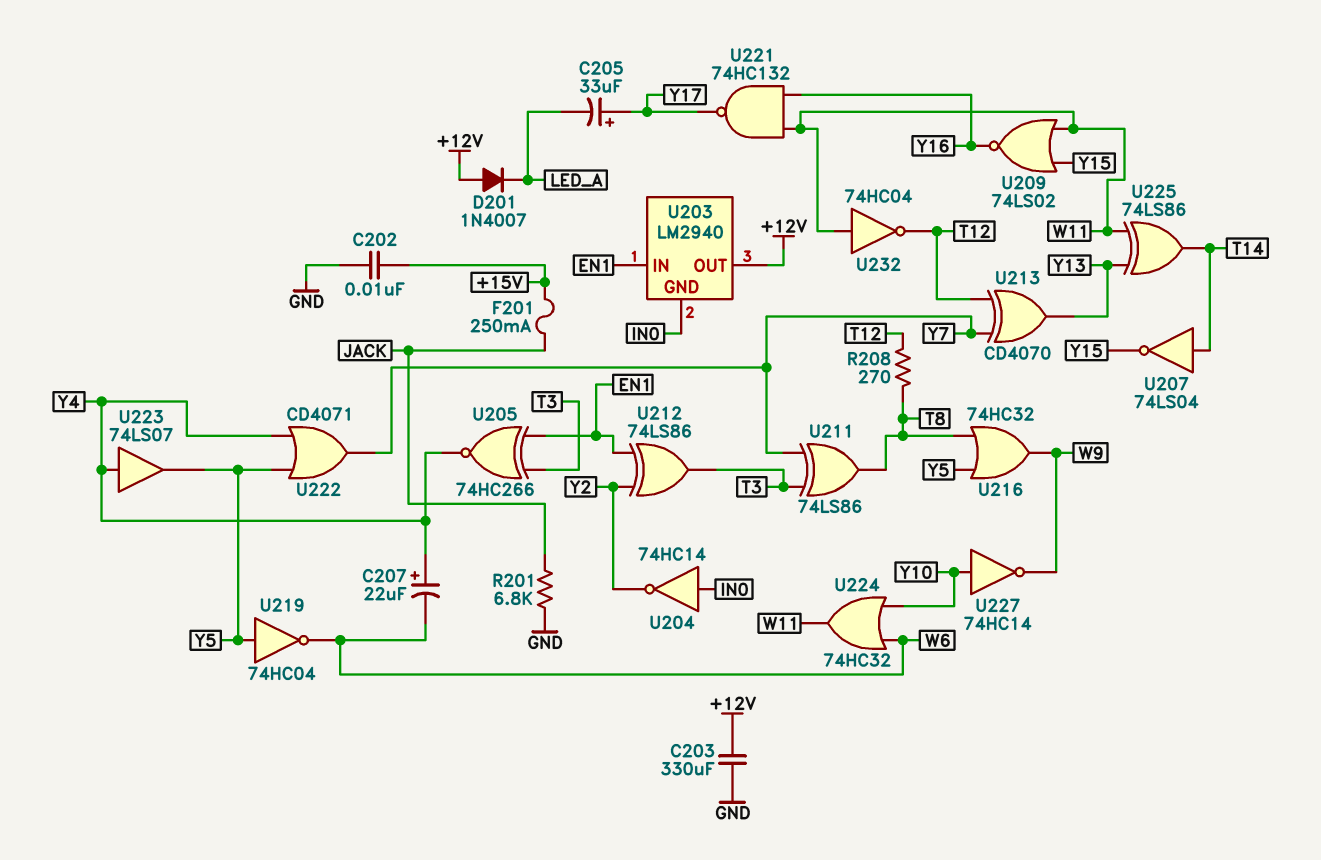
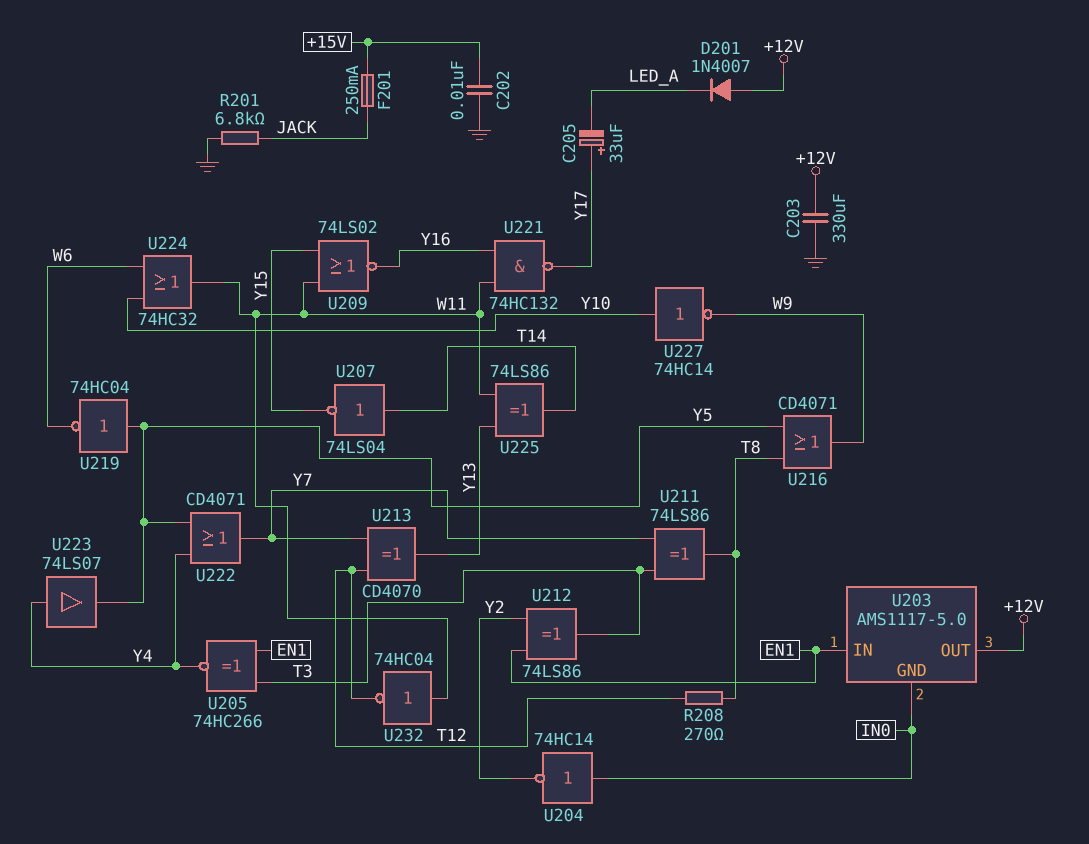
C207: 22uF (plus Y4, minus W6) -> none
U203: LM2940 -> AMS1117-5.0
U216: OR 74HC32 (in T8, in Y5, out W9) -> OR CD4071 (in T8, in Y5, out W9)

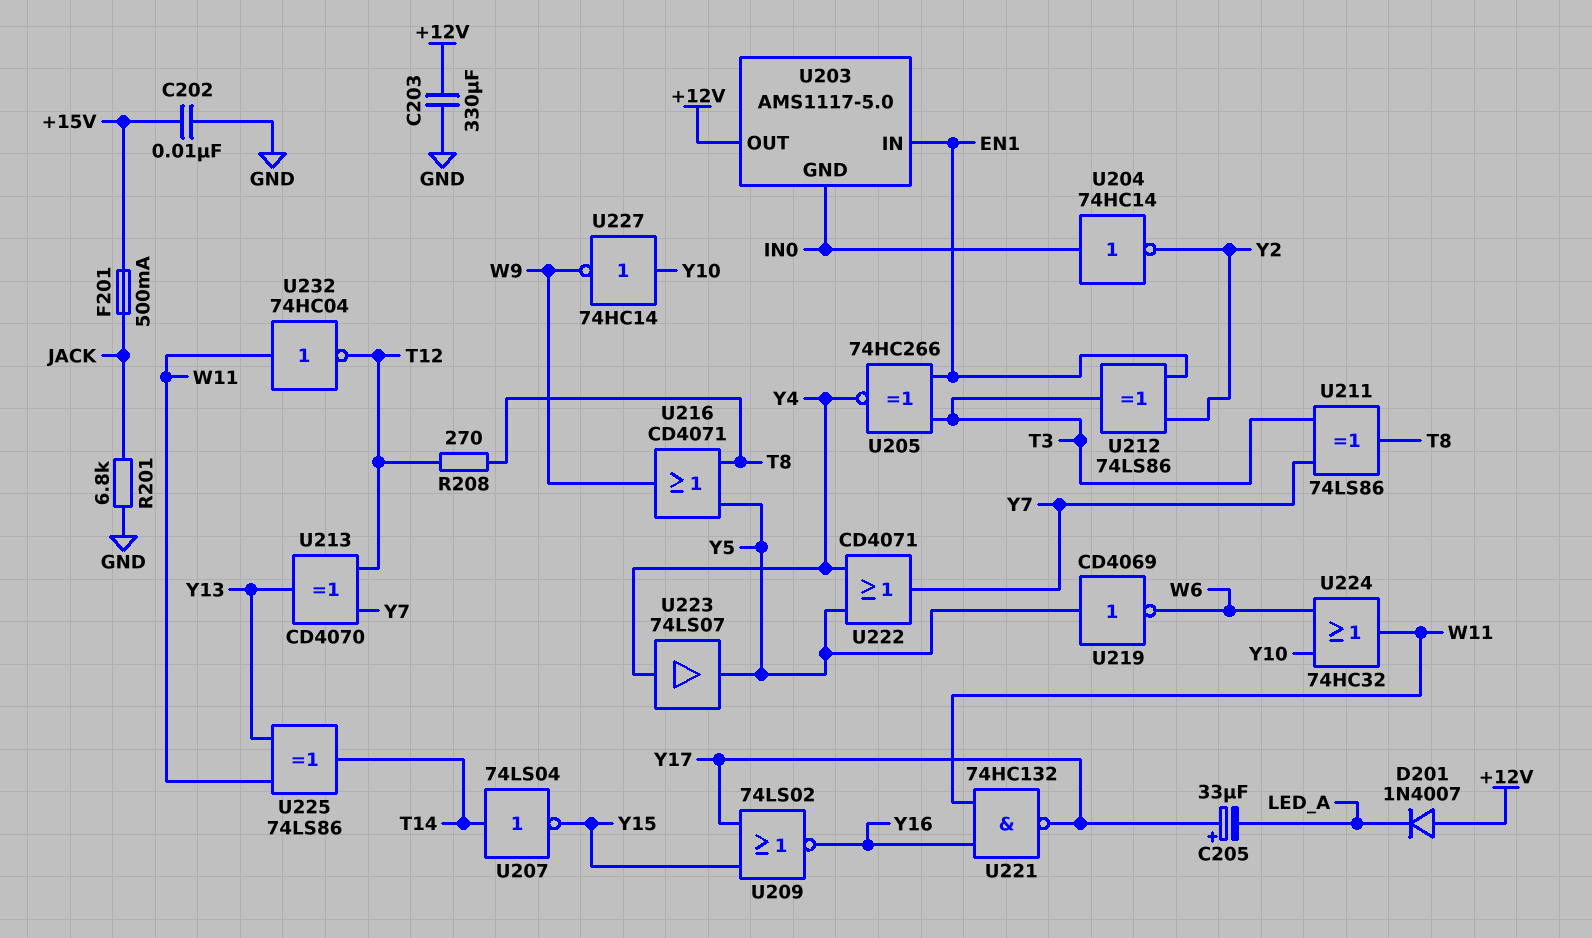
F201: 250mA (+15V, JACK) -> 500mA (+15V, JACK)
U209: NOR 74LS02 (in W11, in Y15, out Y16) -> NOR 74LS02 (in Y15, in Y17, out Y16)
U219: NOT 74HC04 (in Y5, out W6) -> NOT CD4069 (in Y5, out W6)

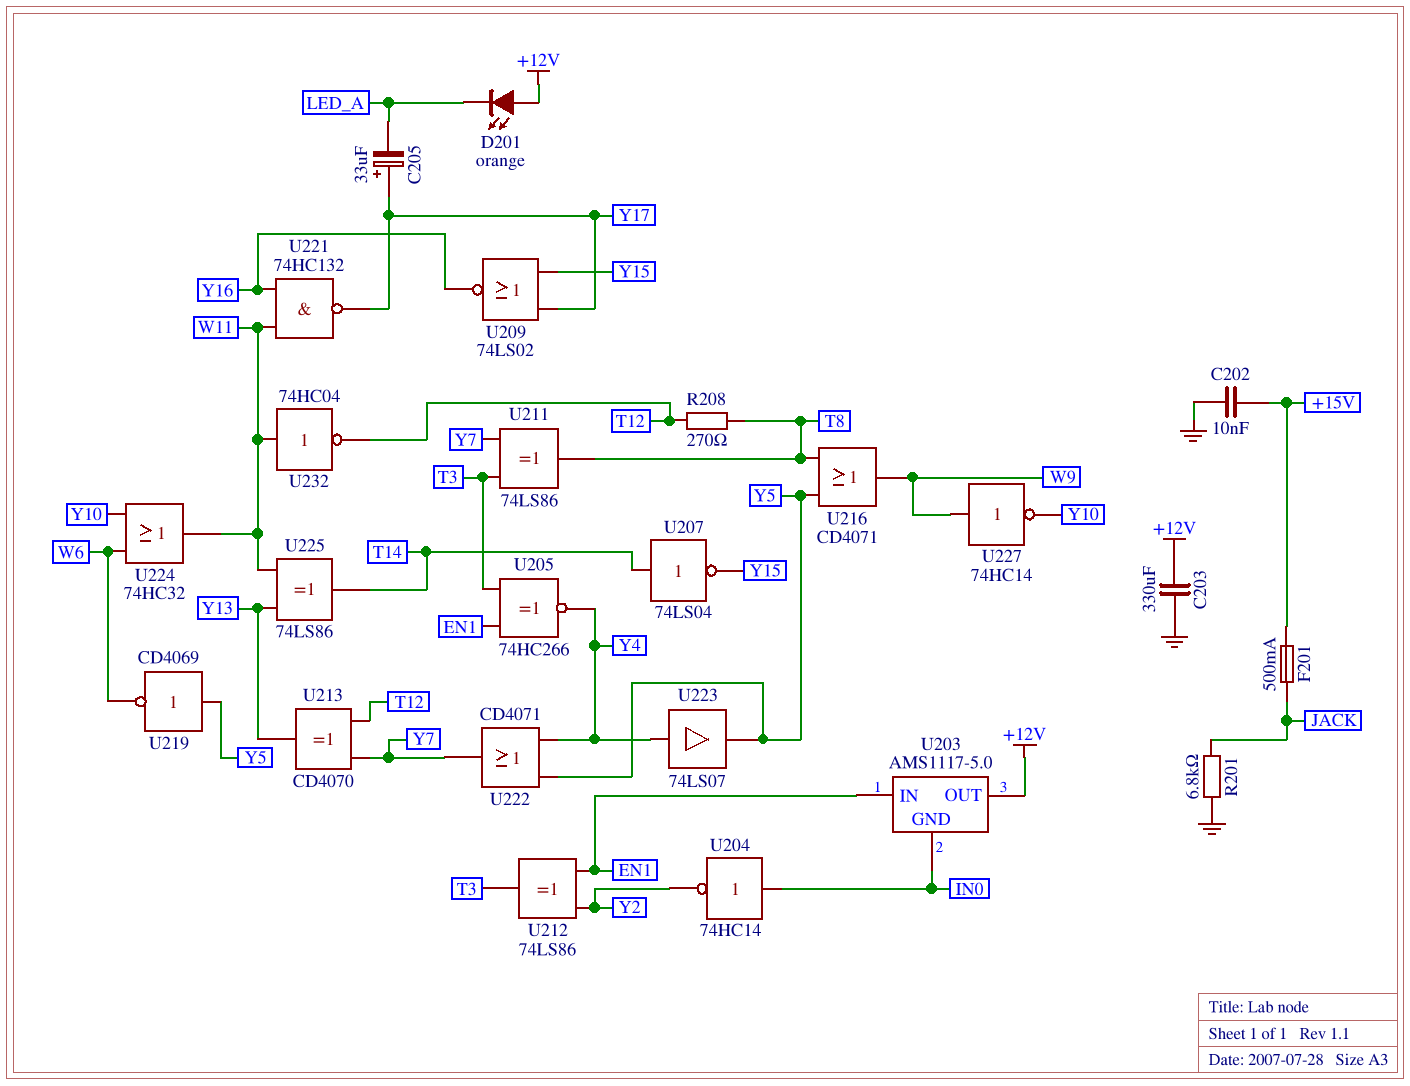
D201: diode 1N4007 (A +12V, K LED_A) -> LED orange (A +12V, K LED_A)
U227: NOT 74HC14 (in Y10, out W9) -> NOT 74HC14 (in W9, out Y10)

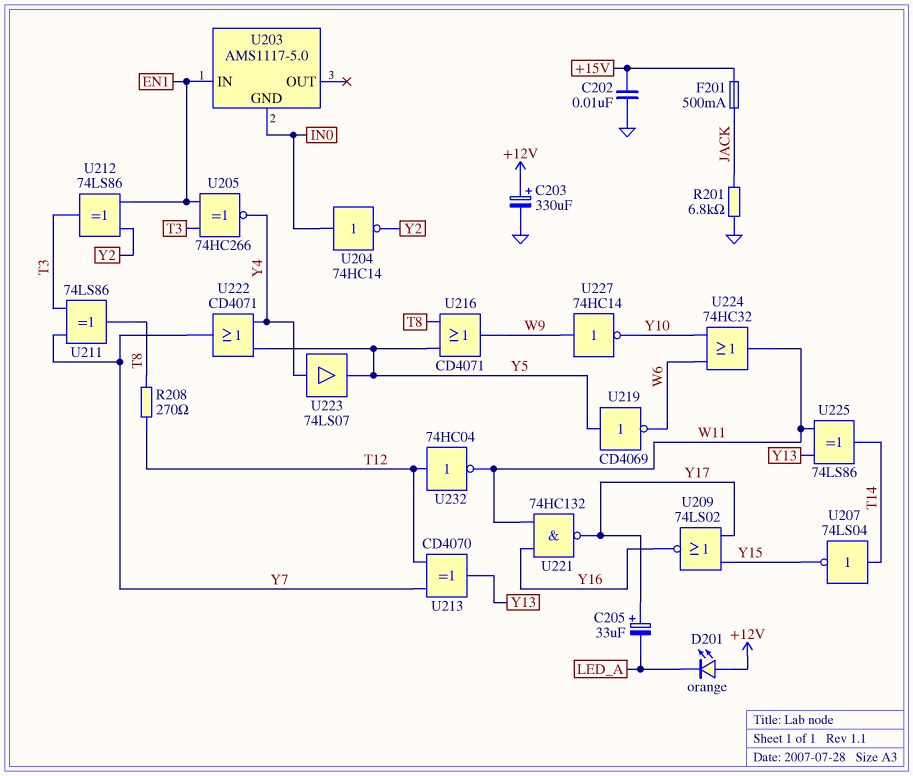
C203: 330uF (+12V, GND) -> 330uF (plus +12V, minus GND)
U203 pin OUT: +12V -> none
U232: NOT 74HC04 (in W11, out T12) -> NOT 74HC04 (in T12, out W11)

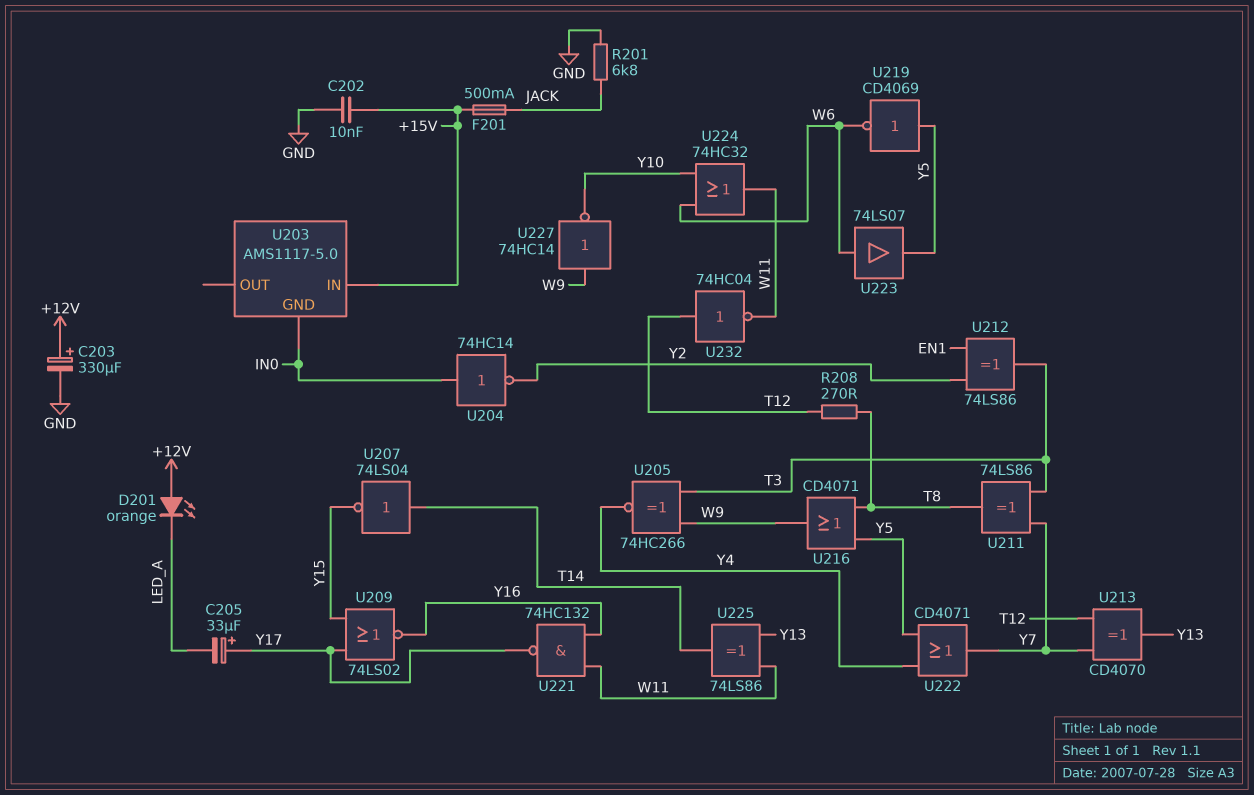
U203 pin IN: EN1 -> +15V
U205: XNOR 74HC266 (in EN1, in T3, out Y4) -> XNOR 74HC266 (in T3, in W9, out Y4)
U223: buffer 74LS07 (in Y4, out Y5) -> buffer 74LS07 (in W6, out Y5)

